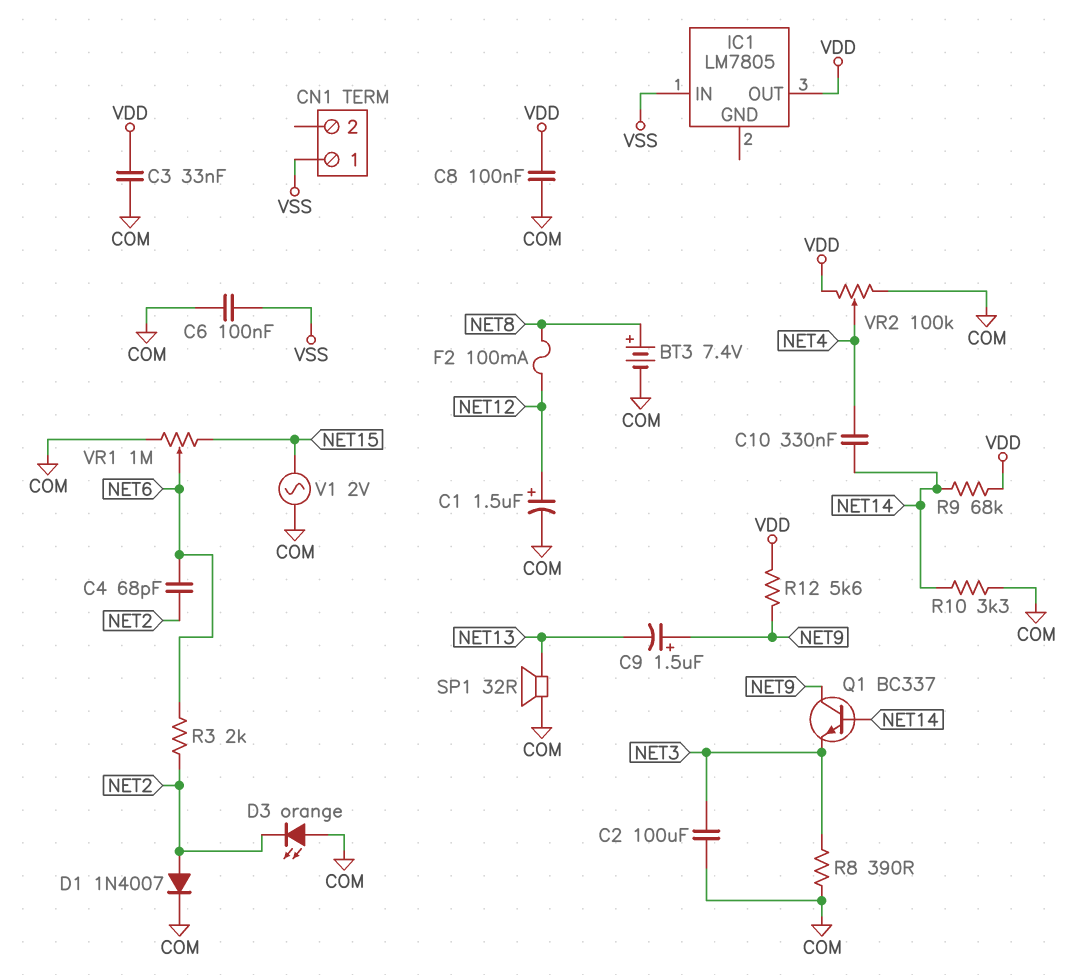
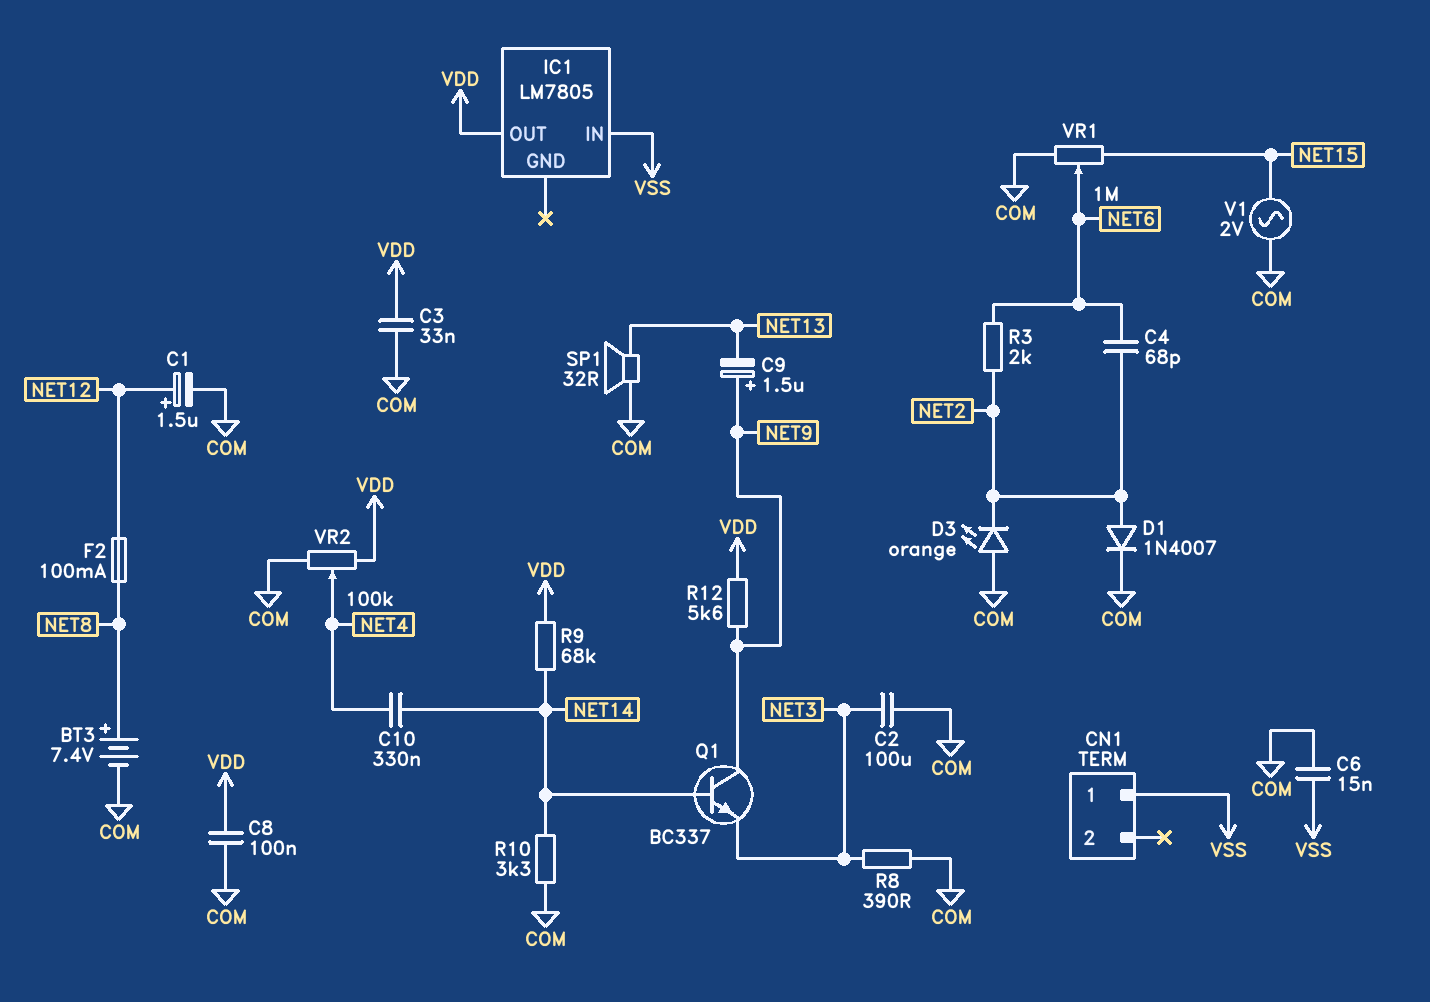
C6: 100nF (COM, VSS) -> 15nF (COM, VSS)

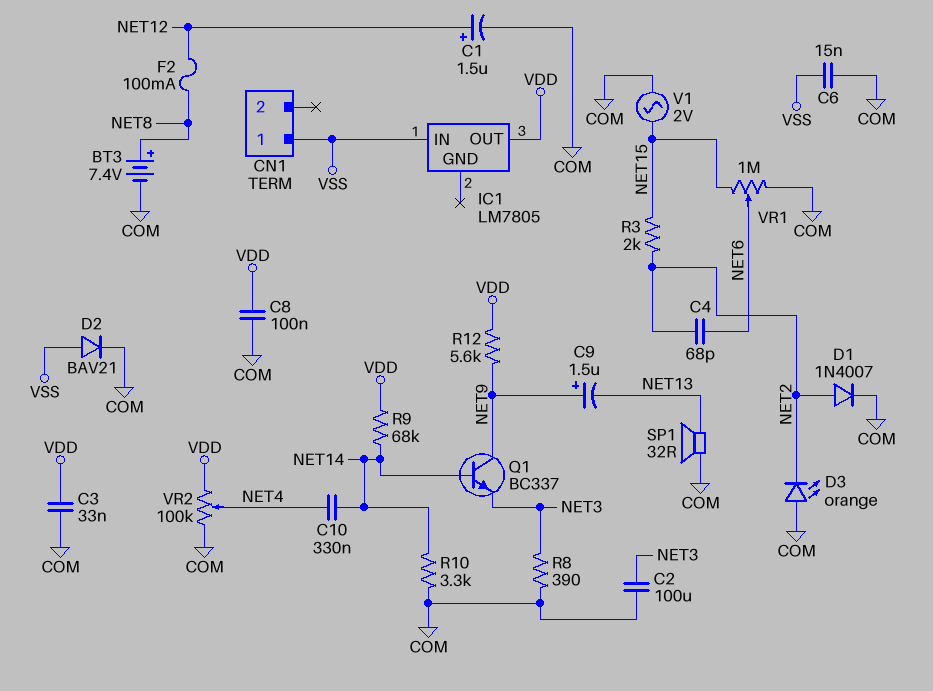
D2: none -> diode BAV21 (A VSS, K COM)
R3: 2k (NET2, NET6) -> 2k (NET2, NET15)

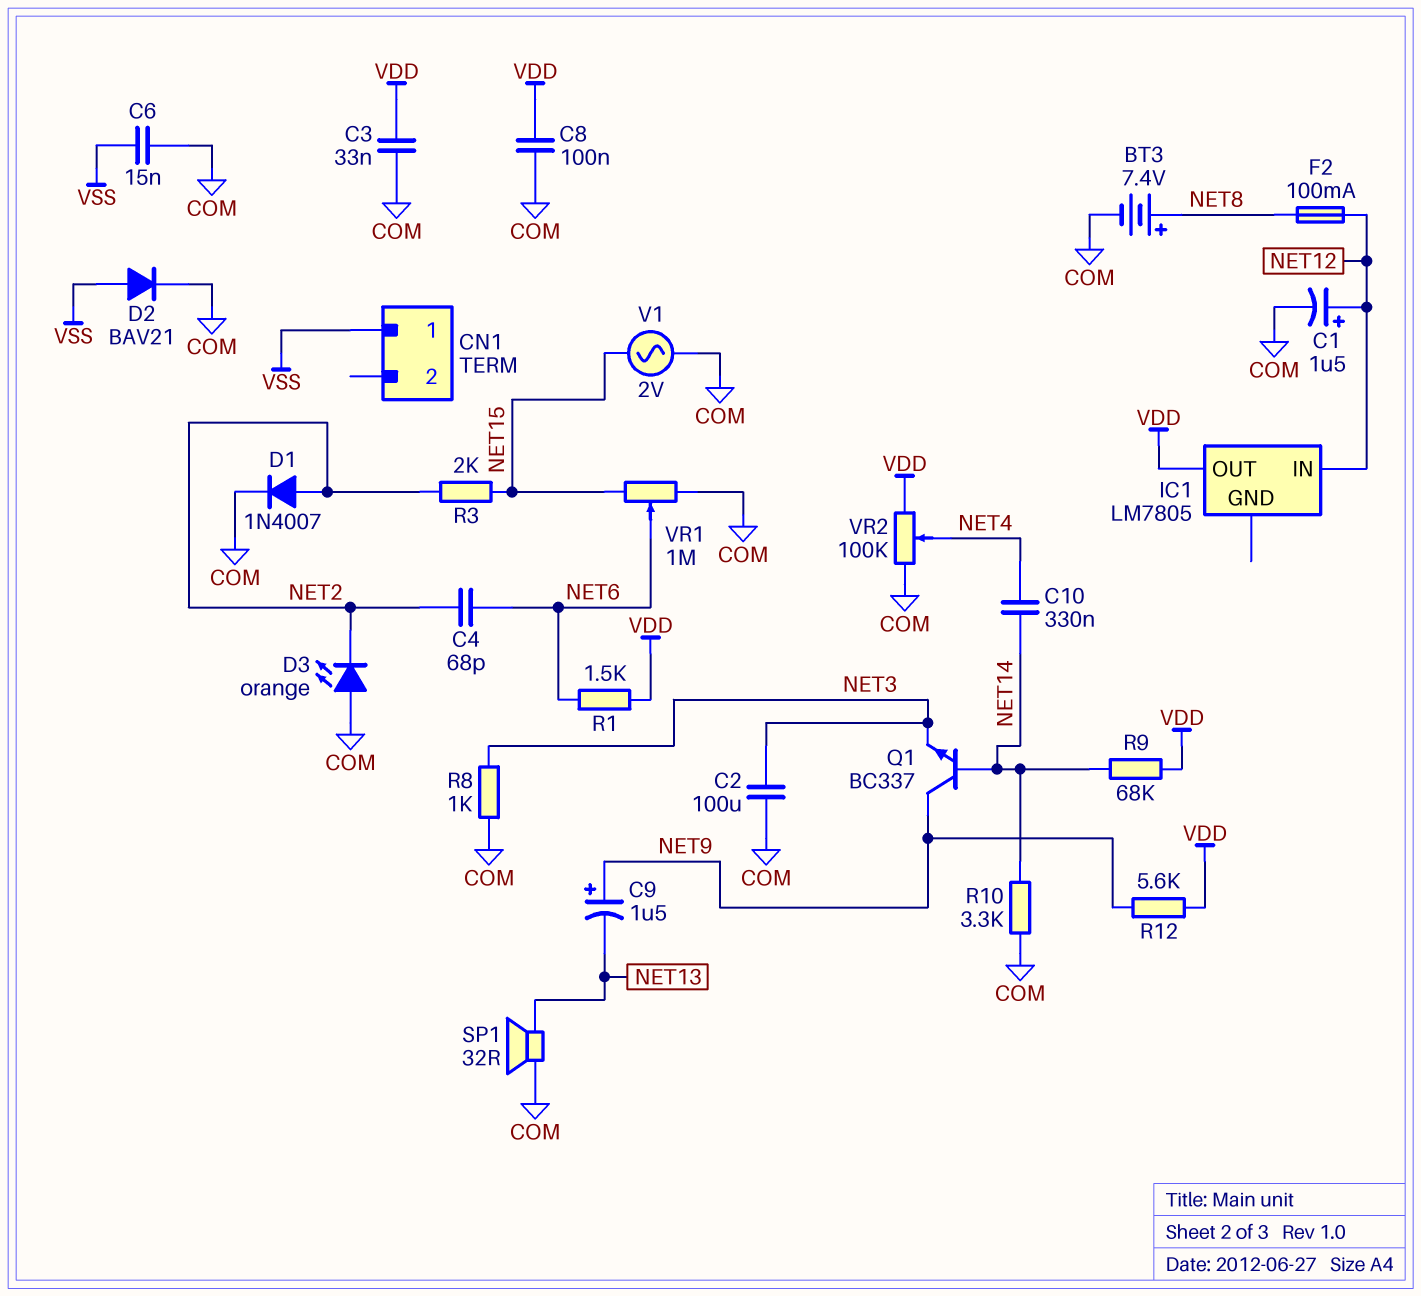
IC1 pin IN: VSS -> NET12
R1: none -> 1.5k (NET6, VDD)
R8: 390 (COM, NET3) -> 1k (COM, NET3)

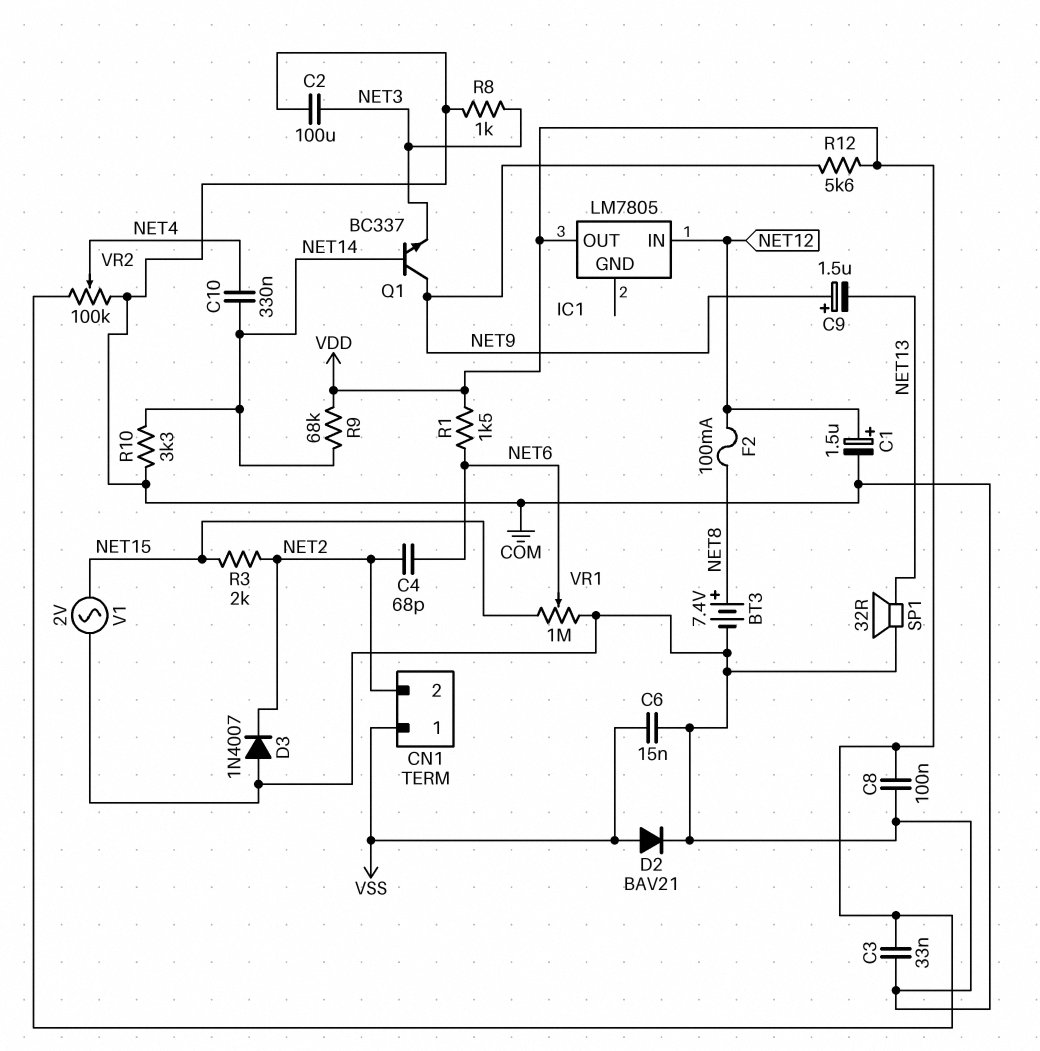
CN1 pin 2: none -> NET2
D1: diode 1N4007 (A NET2, K COM) -> none
D3: LED orange (A COM, K NET2) -> diode 1N4007 (A COM, K NET2)

